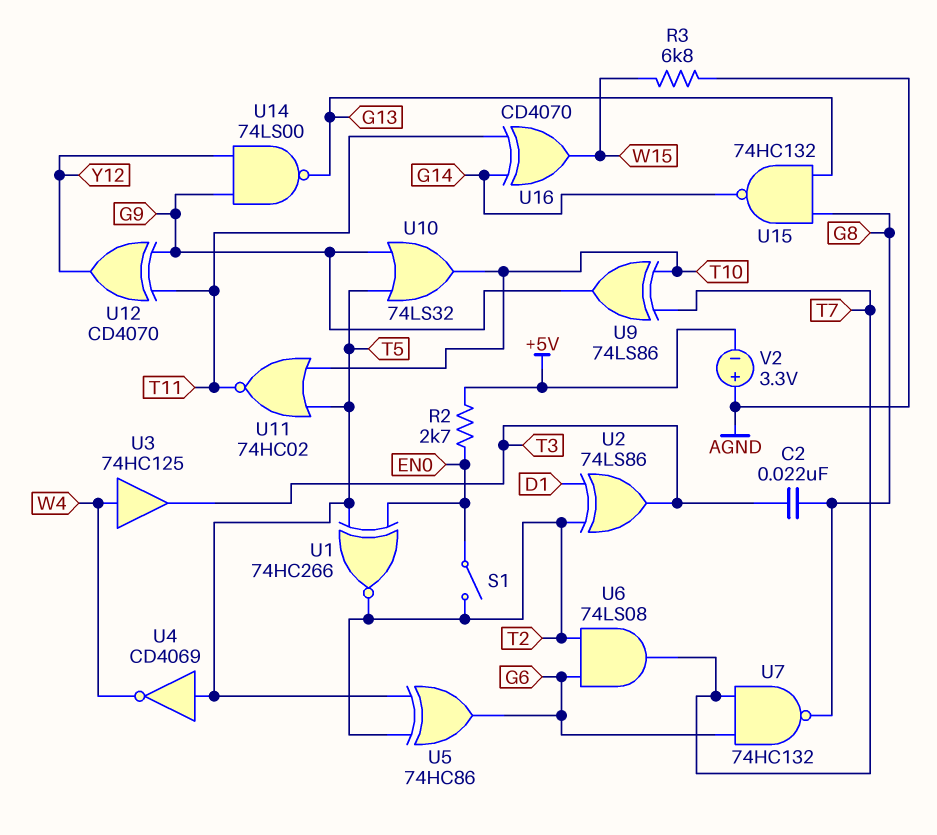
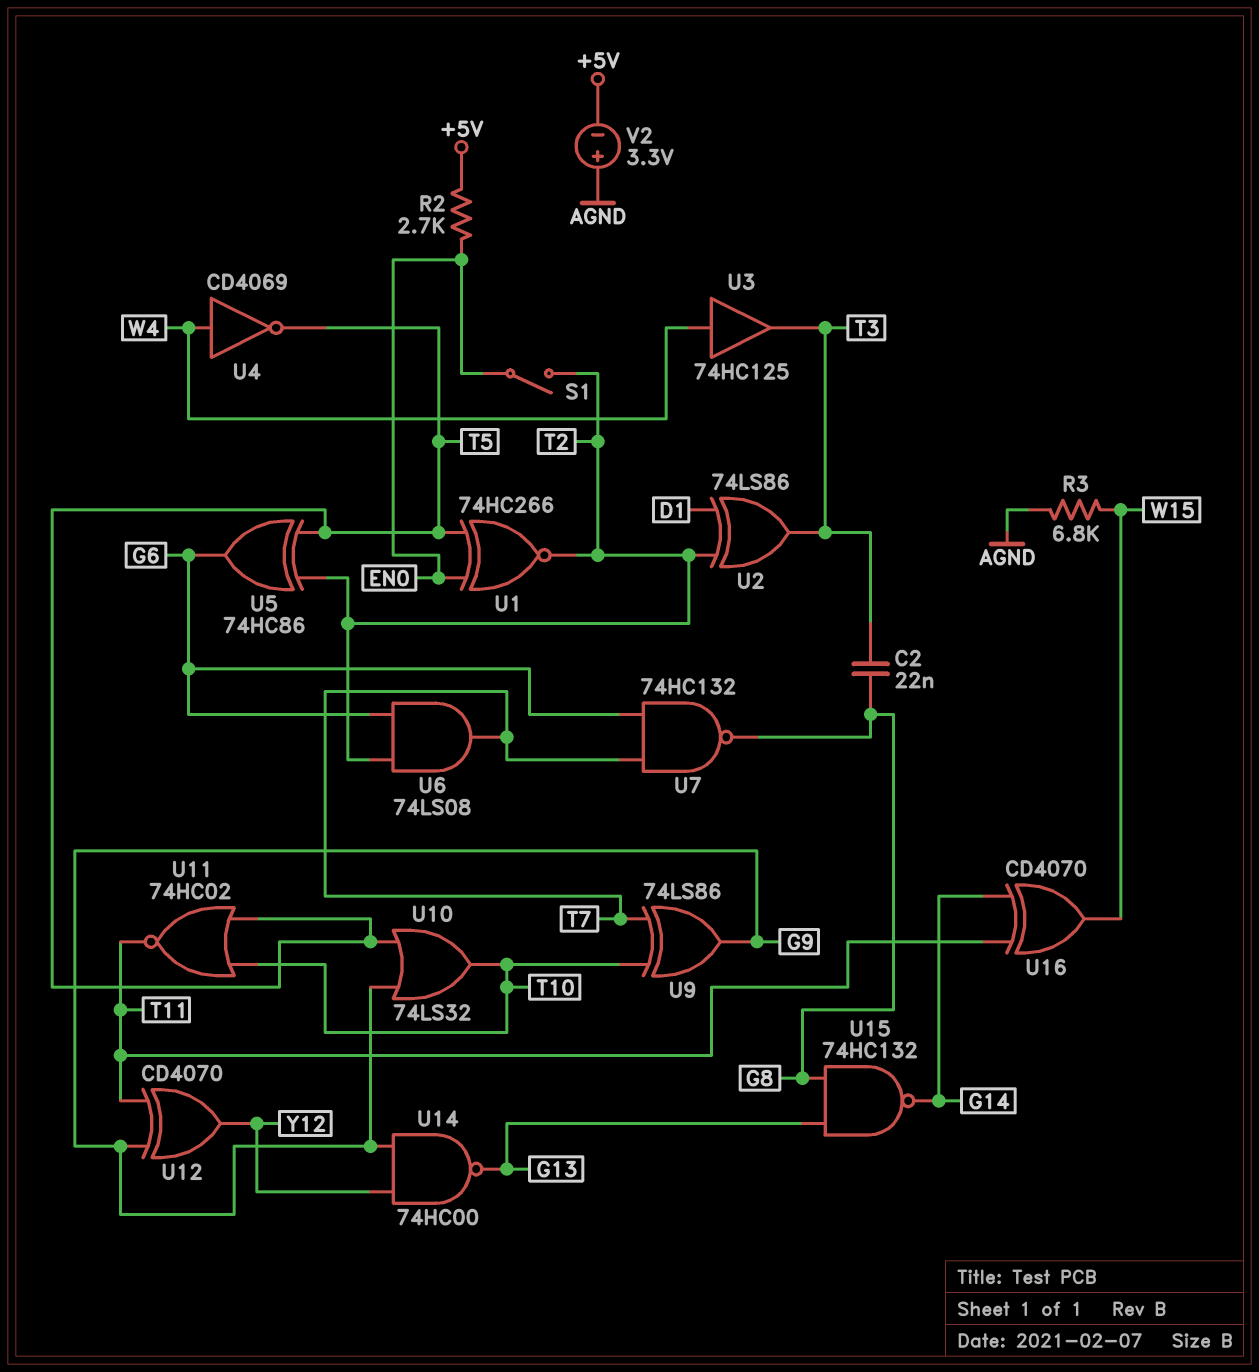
U4: NOT CD4069 (in T5, out W4) -> NOT CD4069 (in W4, out T5)
U14: NAND 74LS00 (in G9, in Y12, out G13) -> NAND 74HC00 (in G9, in Y12, out G13)

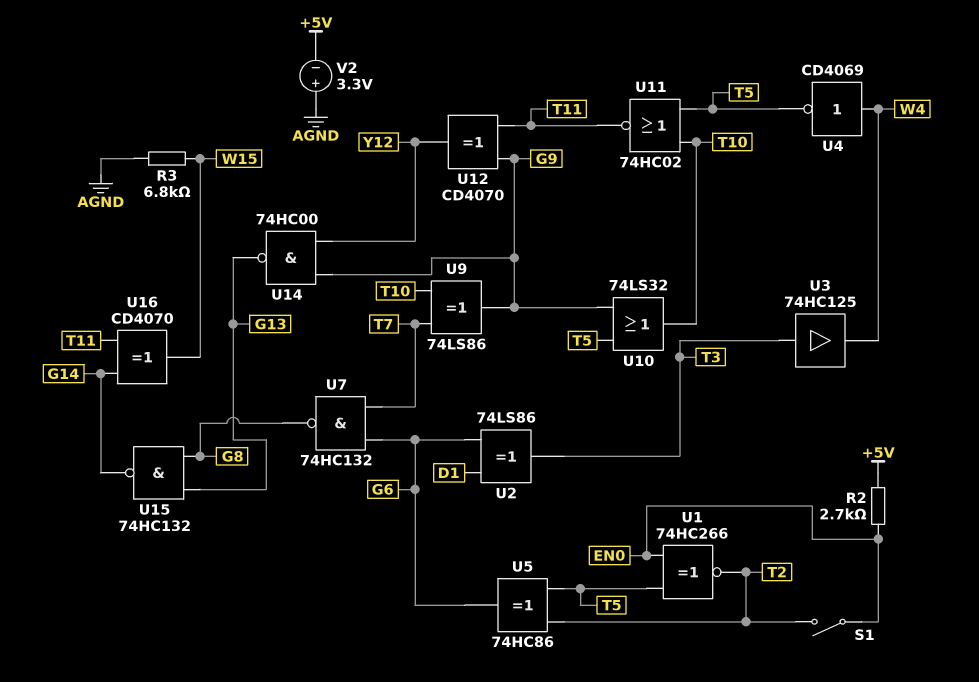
C2: 22nF (G8, T3) -> none
U2: XOR 74LS86 (in D1, in T2, out T3) -> XOR 74LS86 (in D1, in G6, out T3)
U3: buffer 74HC125 (in W4, out T3) -> buffer 74HC125 (in T3, out W4)
U6: AND 74LS08 (in G6, in T2, out T7) -> none

